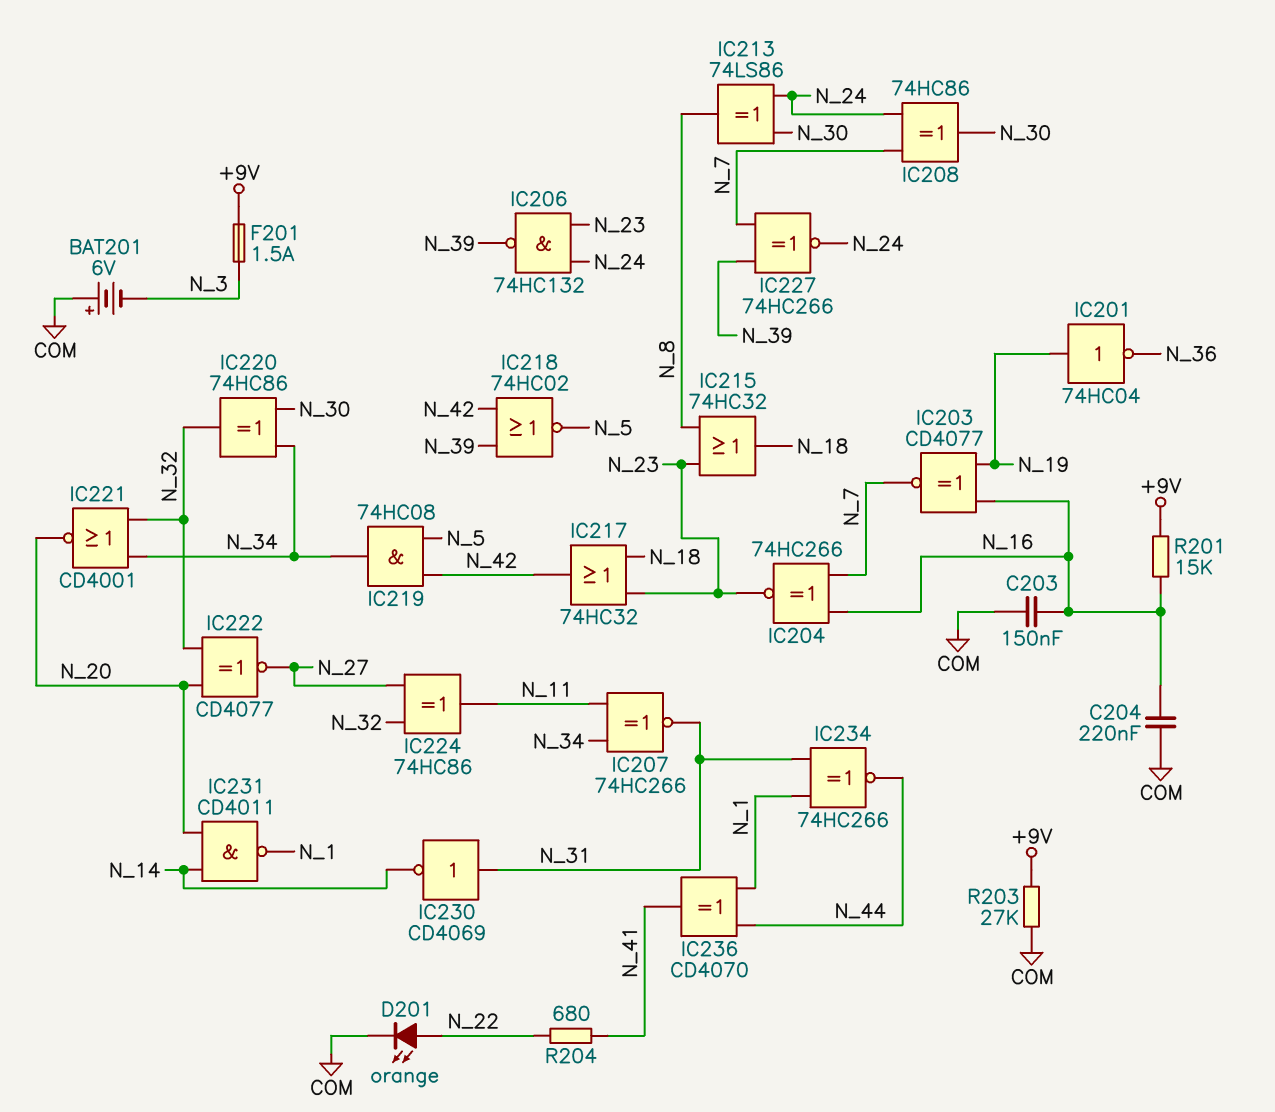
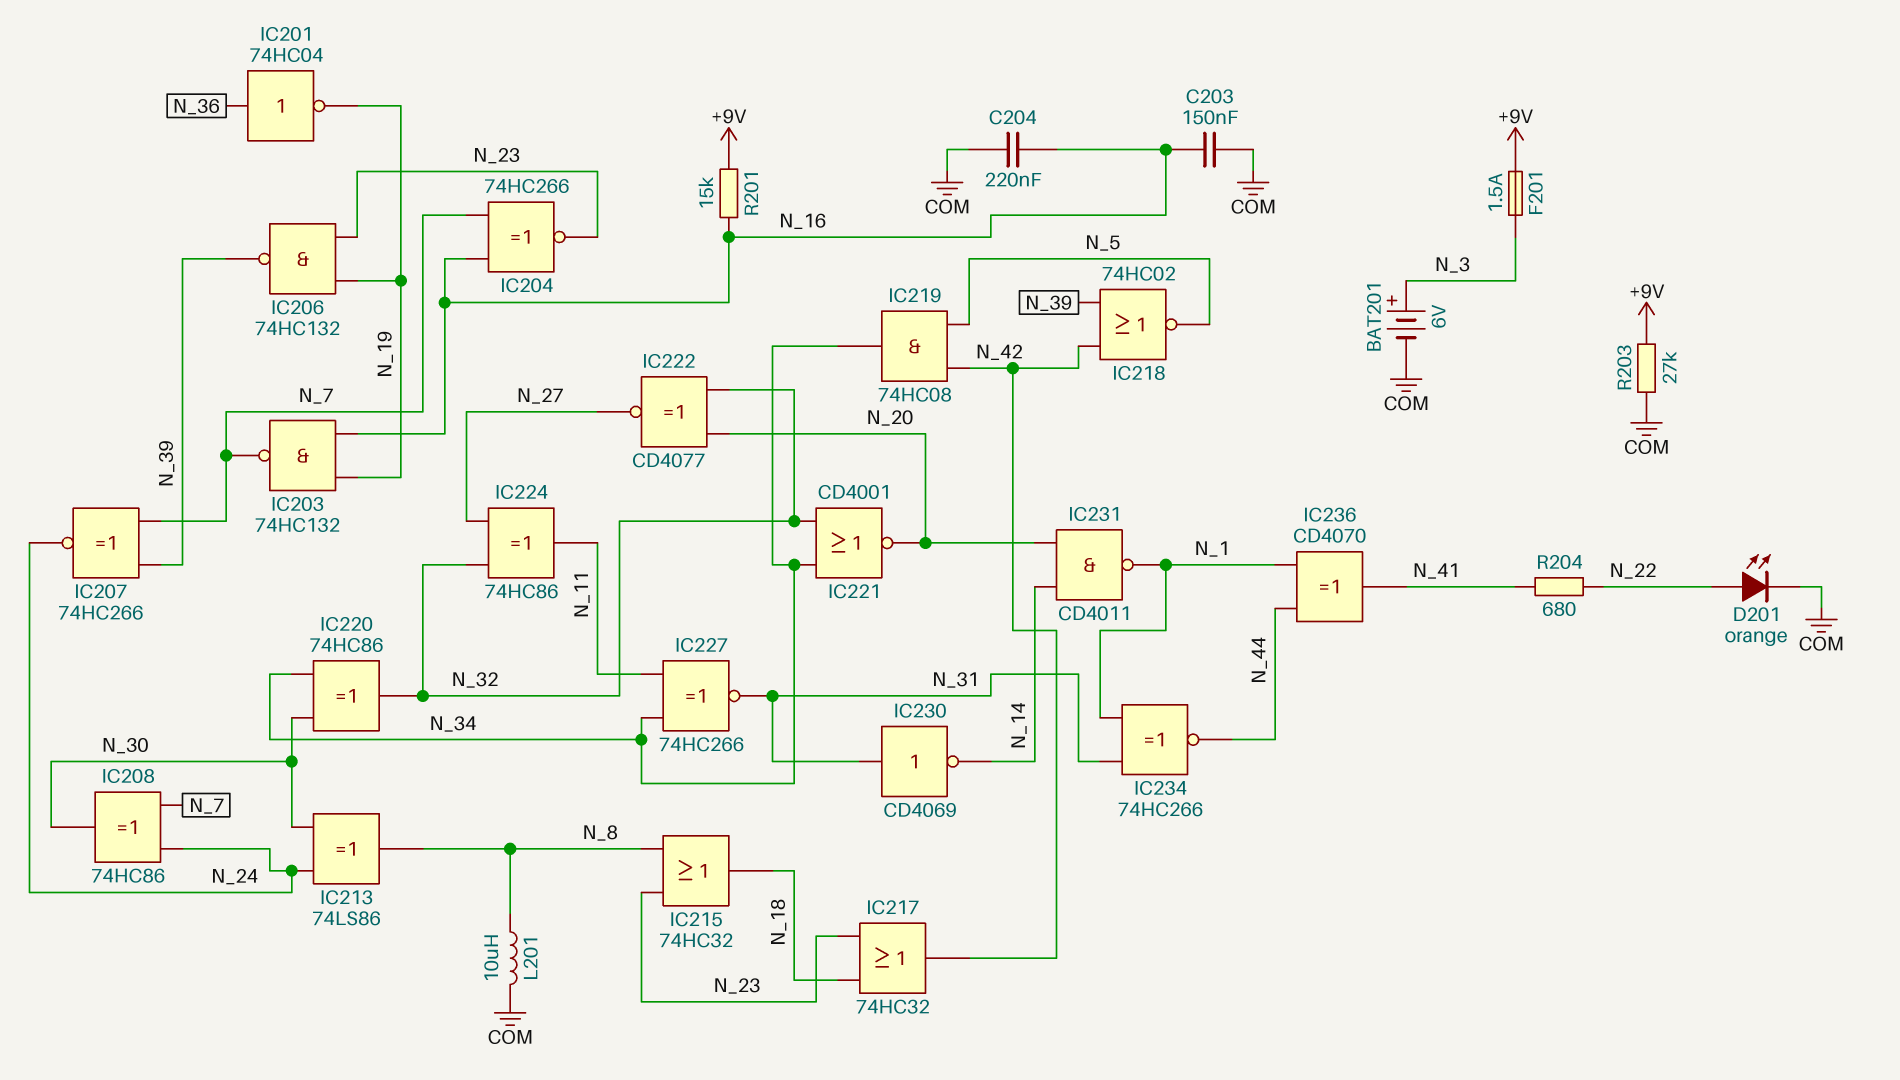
BAT201: 6V (plus COM, minus N_3) -> 6V (plus N_3, minus COM)
IC201: NOT 74HC04 (in N_19, out N_36) -> NOT 74HC04 (in N_36, out N_19)
IC203: XNOR CD4077 (in N_16, in N_19, out N_7) -> NAND 74HC132 (in N_16, in N_19, out N_7)
IC206: NAND 74HC132 (in N_23, in N_24, out N_39) -> NAND 74HC132 (in N_19, in N_23, out N_39)
IC207: XNOR 74HC266 (in N_11, in N_34, out N_31) -> XNOR 74HC266 (in N_7, in N_39, out N_24)
IC227: XNOR 74HC266 (in N_7, in N_39, out N_24) -> XNOR 74HC266 (in N_11, in N_34, out N_31)
L201: none -> 10uH (COM, N_8)

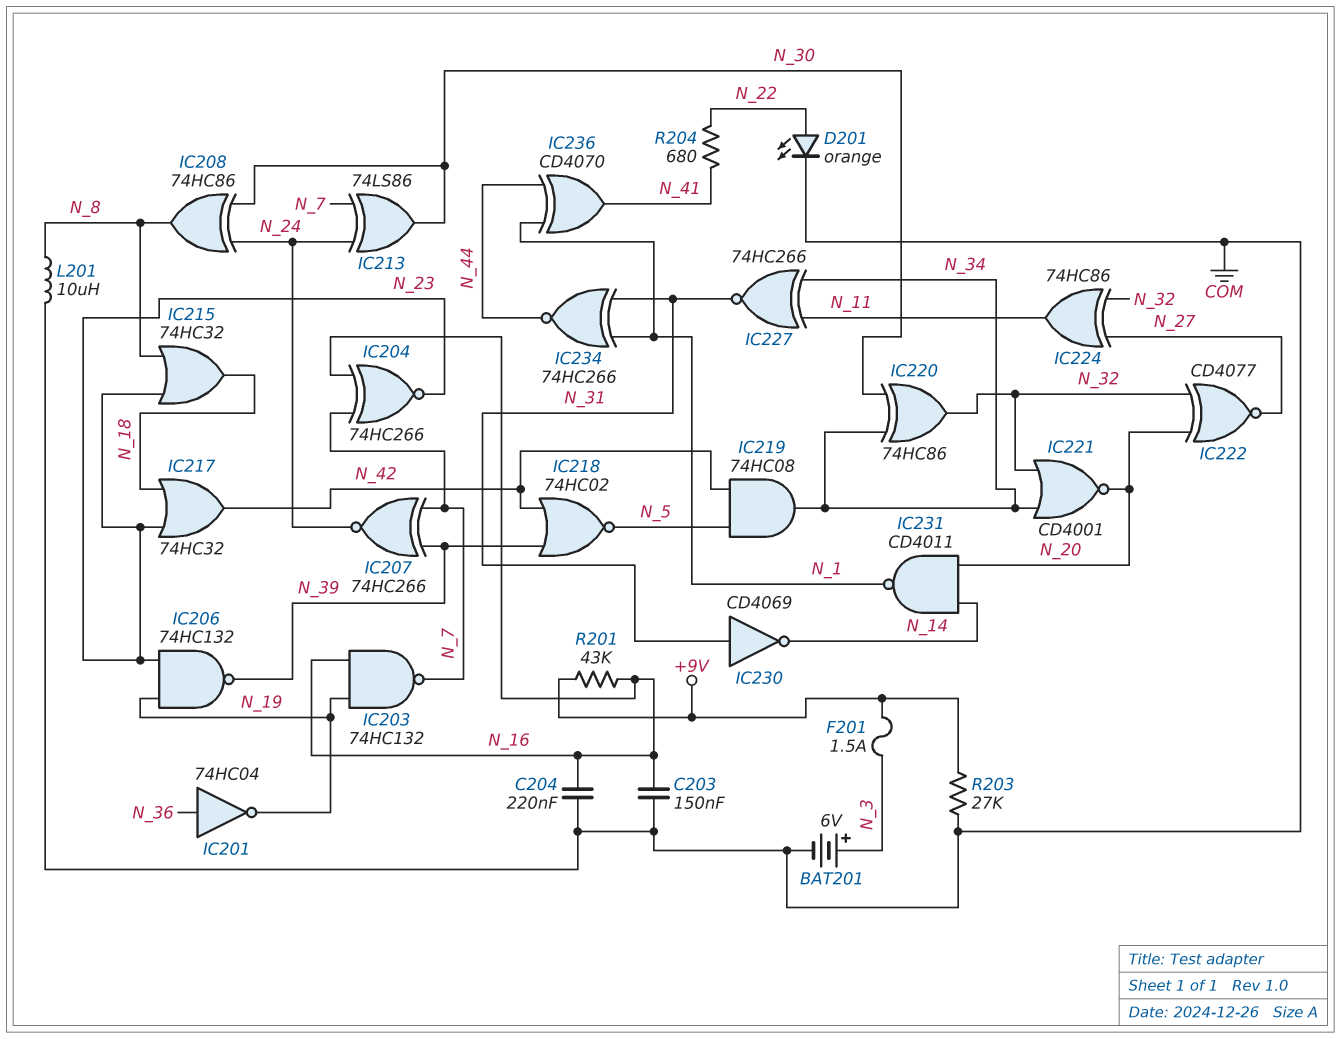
IC208: XOR 74HC86 (in N_7, in N_24, out N_30) -> XOR 74HC86 (in N_24, in N_30, out N_8)
IC213: XOR 74LS86 (in N_24, in N_30, out N_8) -> XOR 74LS86 (in N_7, in N_24, out N_30)
R201: 15k (+9V, N_16) -> 43k (+9V, N_16)

